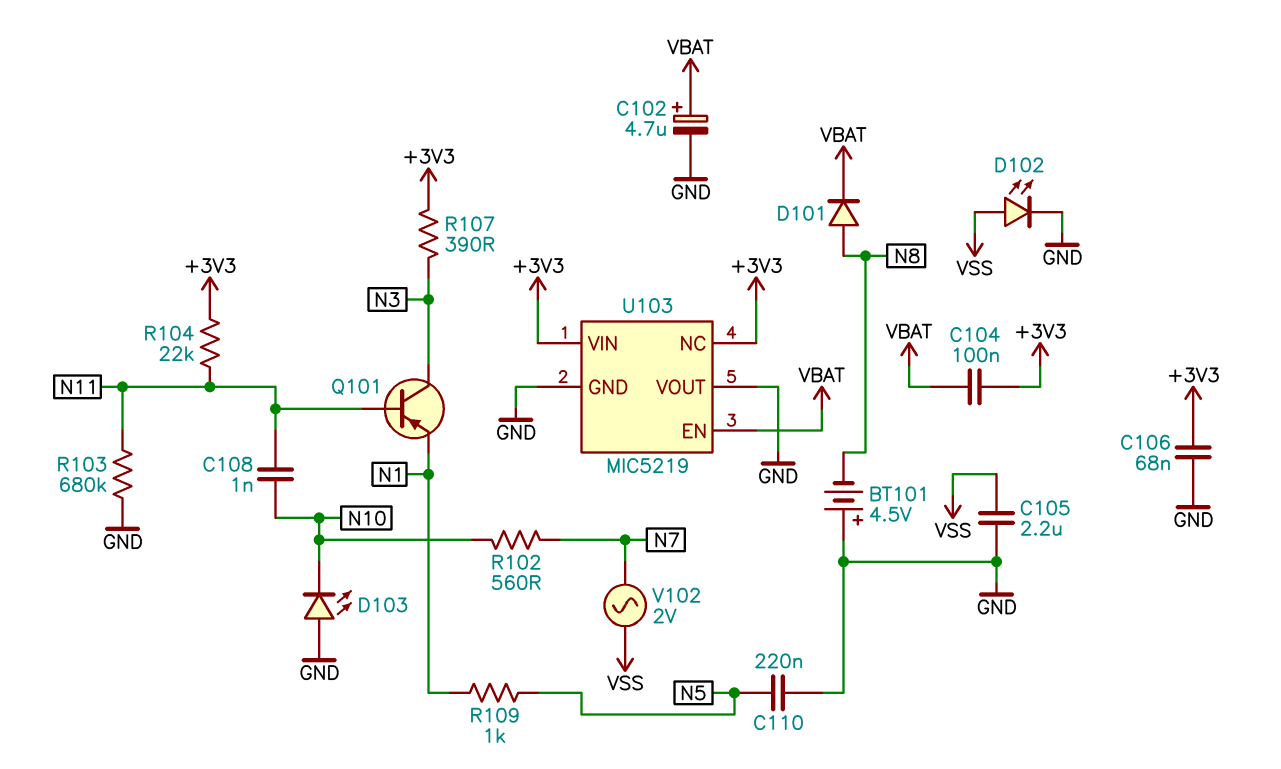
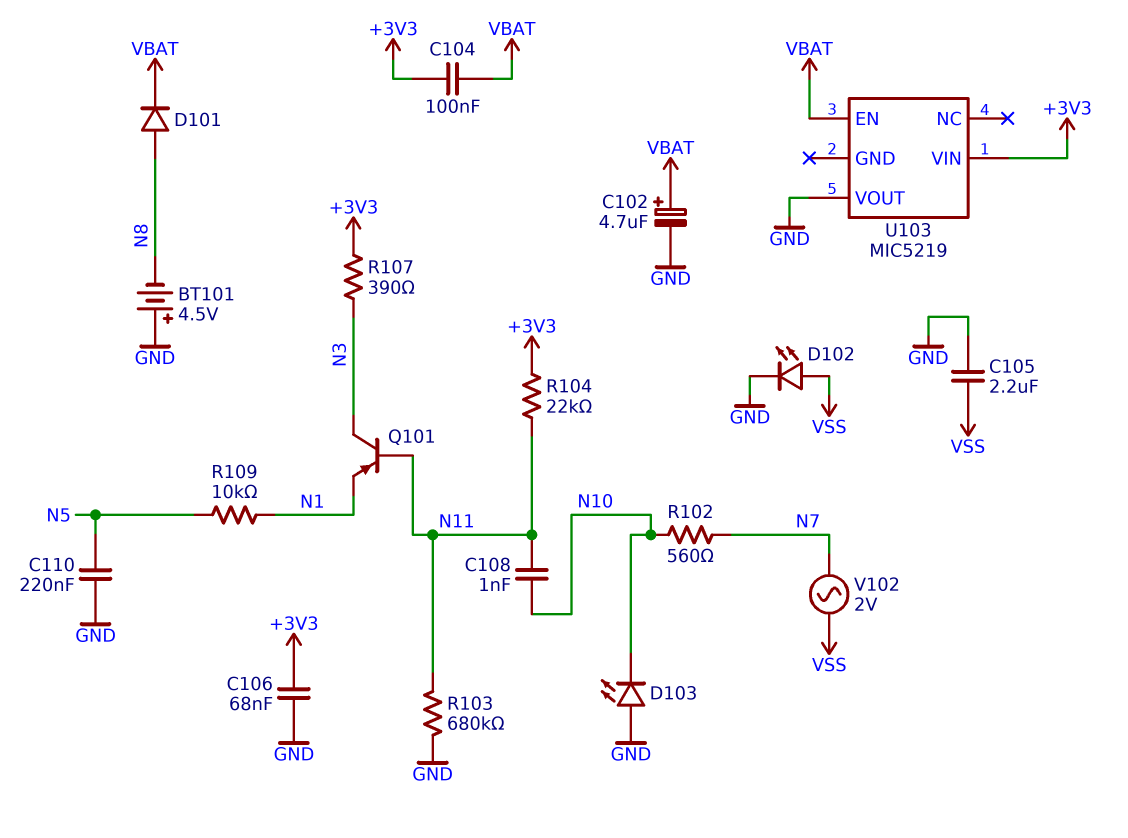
R109: 1k (N1, N5) -> 10k (N1, N5)
U103 pin GND: GND -> none
U103 pin NC: +3V3 -> none

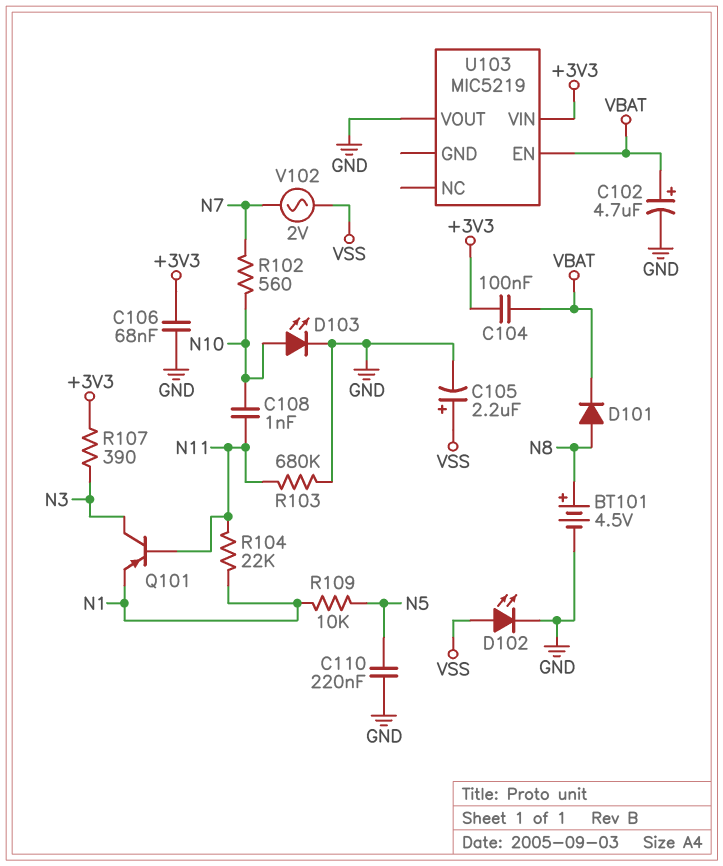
BT101: 4.5V (plus GND, minus N8) -> 4.5V (plus N8, minus GND)
C105: 2.2uF (GND, VSS) -> 2.2uF (plus VSS, minus GND)
D103: LED (A GND, K N10) -> LED (A N10, K GND)
R104: 22k (+3V3, N11) -> 22k (N1, N11)

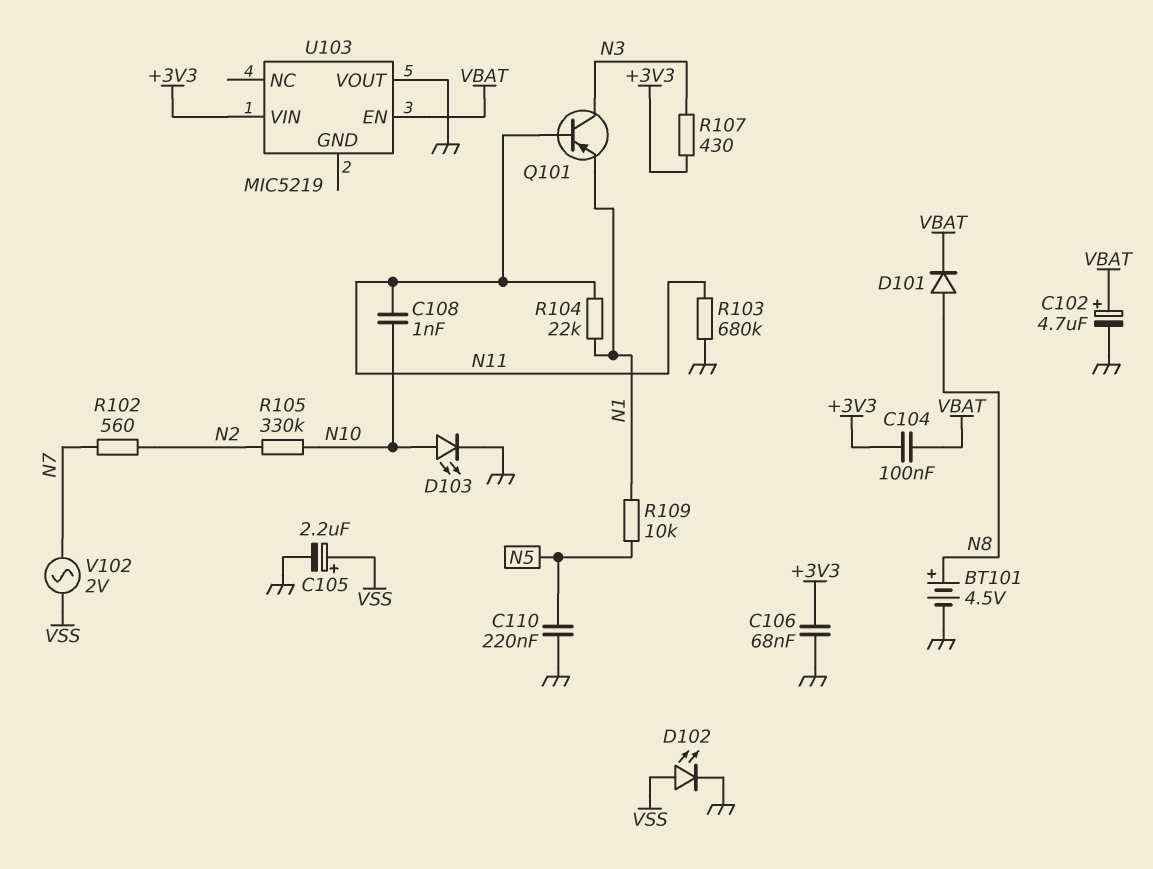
R102: 560 (N7, N10) -> 560 (N2, N7)
R105: none -> 330k (N2, N10)
R107: 390 (+3V3, N3) -> 430 (+3V3, N3)

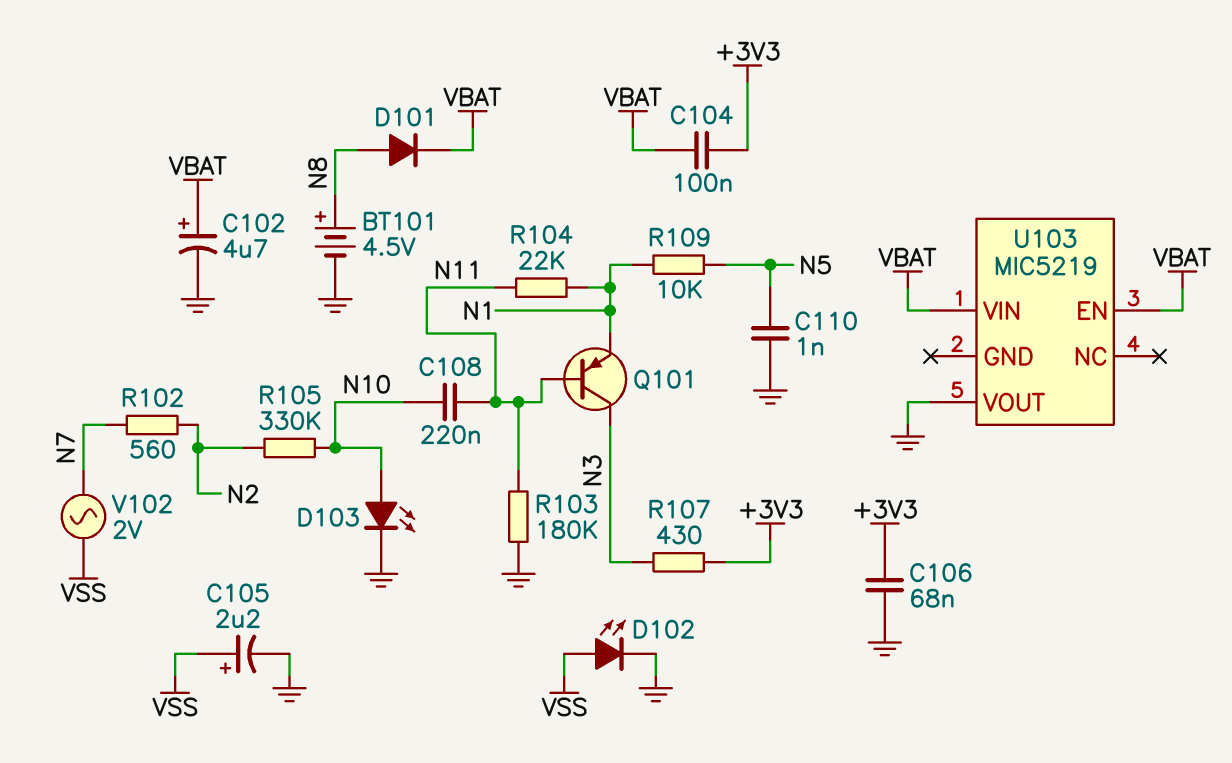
C108: 1nF (N10, N11) -> 220nF (N10, N11)
C110: 220nF (GND, N5) -> 1nF (GND, N5)
R103: 680k (GND, N11) -> 180k (GND, N11)
U103 pin VIN: +3V3 -> VBAT

